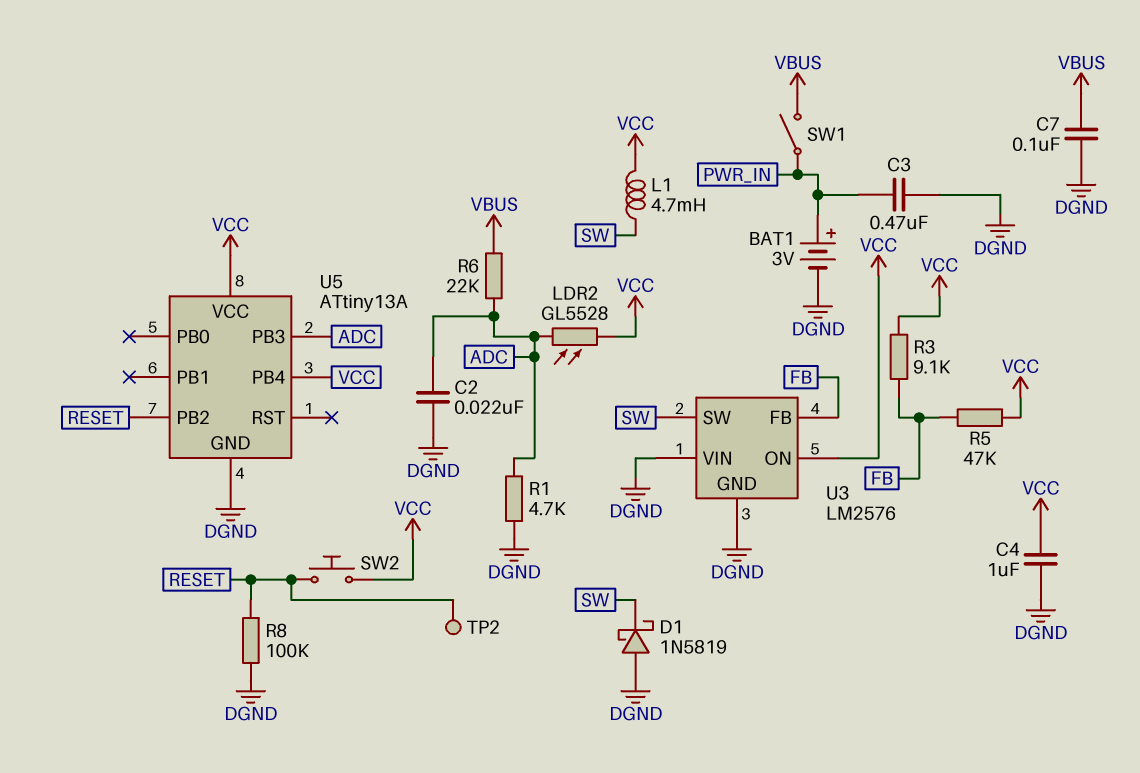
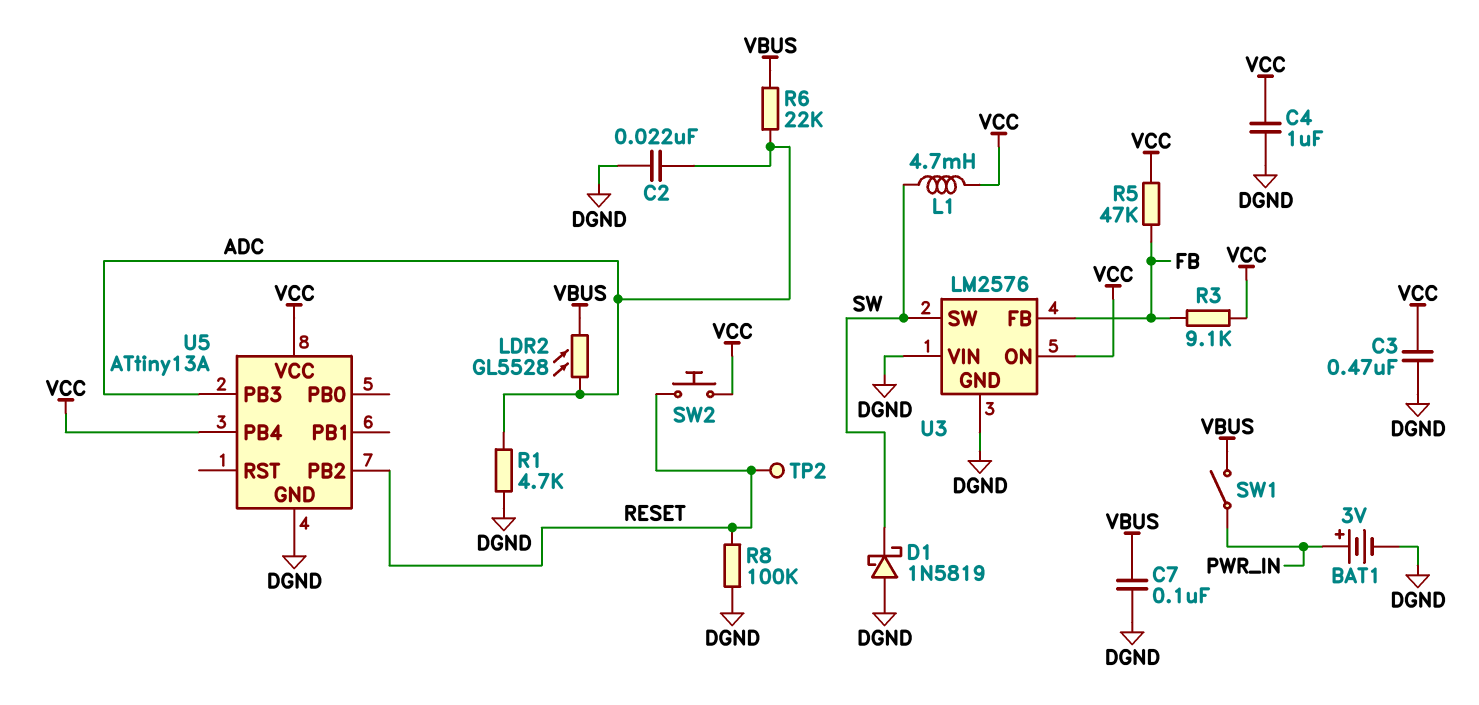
C3: 470nF (DGND, PWR_IN) -> 470nF (DGND, VCC)
LDR2: GL5528 (ADC, VCC) -> GL5528 (ADC, VBUS)

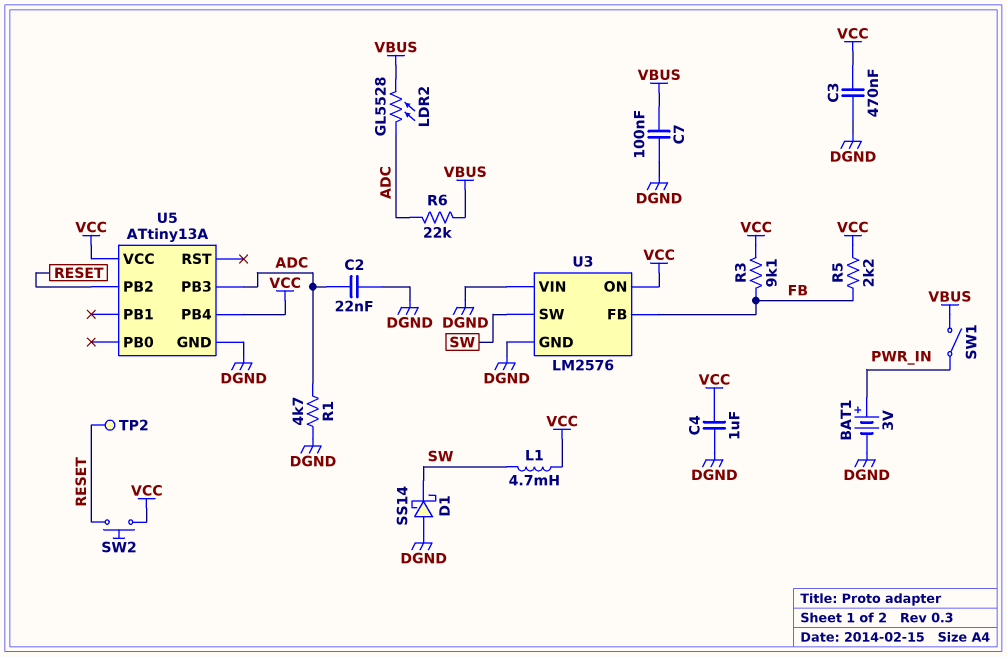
D1: schottky 1N5819 (A DGND, K SW) -> schottky SS14 (A DGND, K SW)
R5: 47k (FB, VCC) -> 2.2k (FB, VCC)
R8: 100k (DGND, RESET) -> none

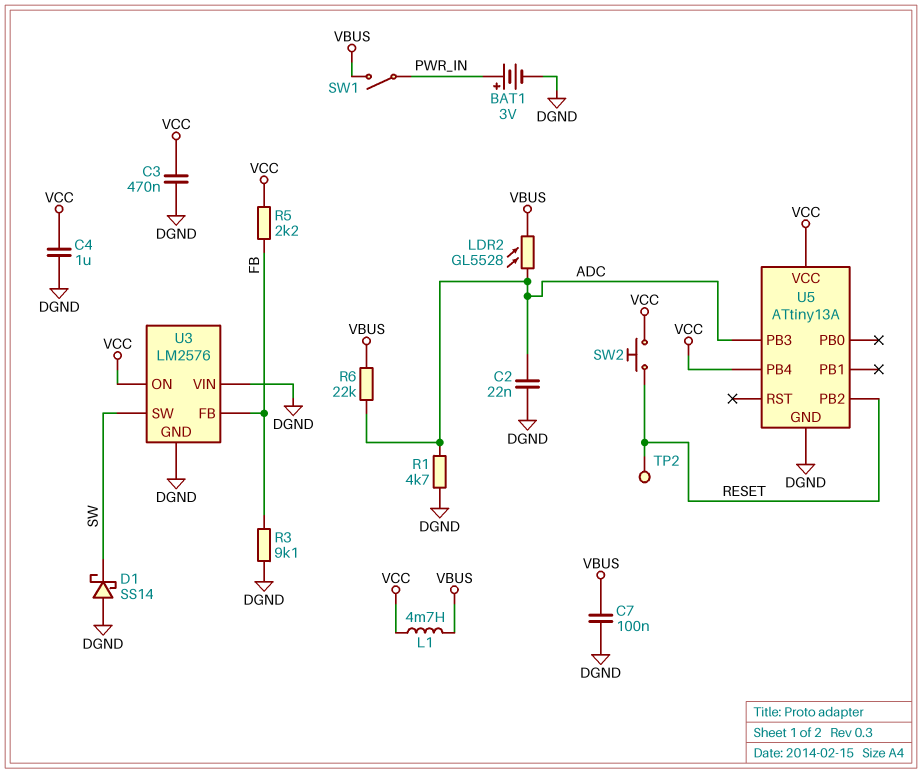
L1: 4.7mH (SW, VCC) -> 4.7mH (VBUS, VCC)
R3: 9.1k (FB, VCC) -> 9.1k (DGND, FB)

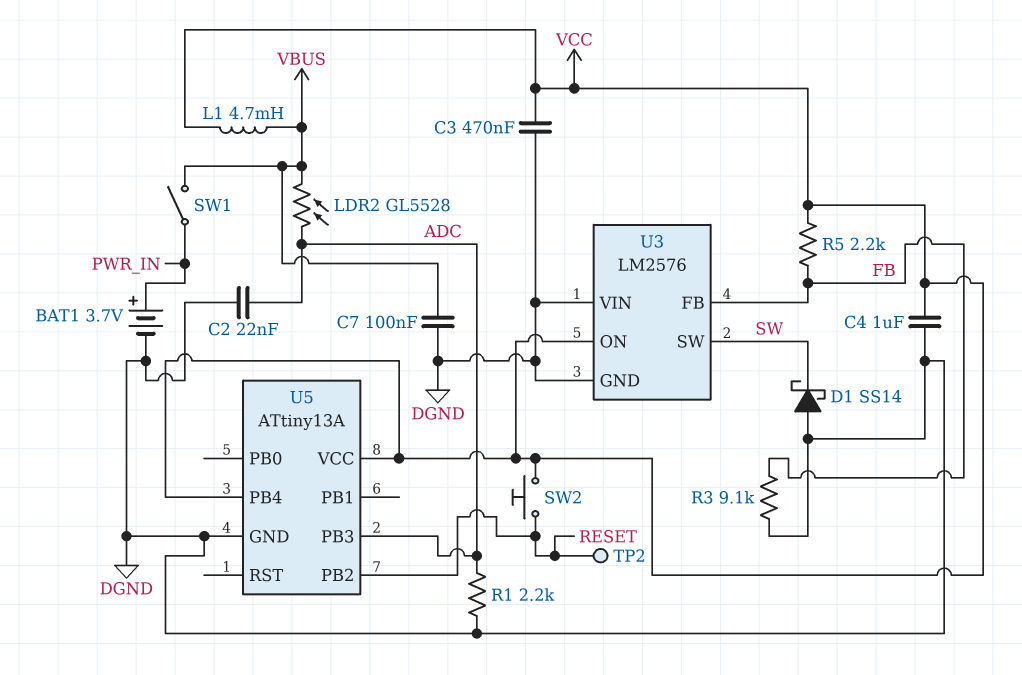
BAT1: 3V (plus PWR_IN, minus DGND) -> 3.7V (plus PWR_IN, minus DGND)
R1: 4.7k (ADC, DGND) -> 2.2k (ADC, DGND)
R6: 22k (ADC, VBUS) -> none

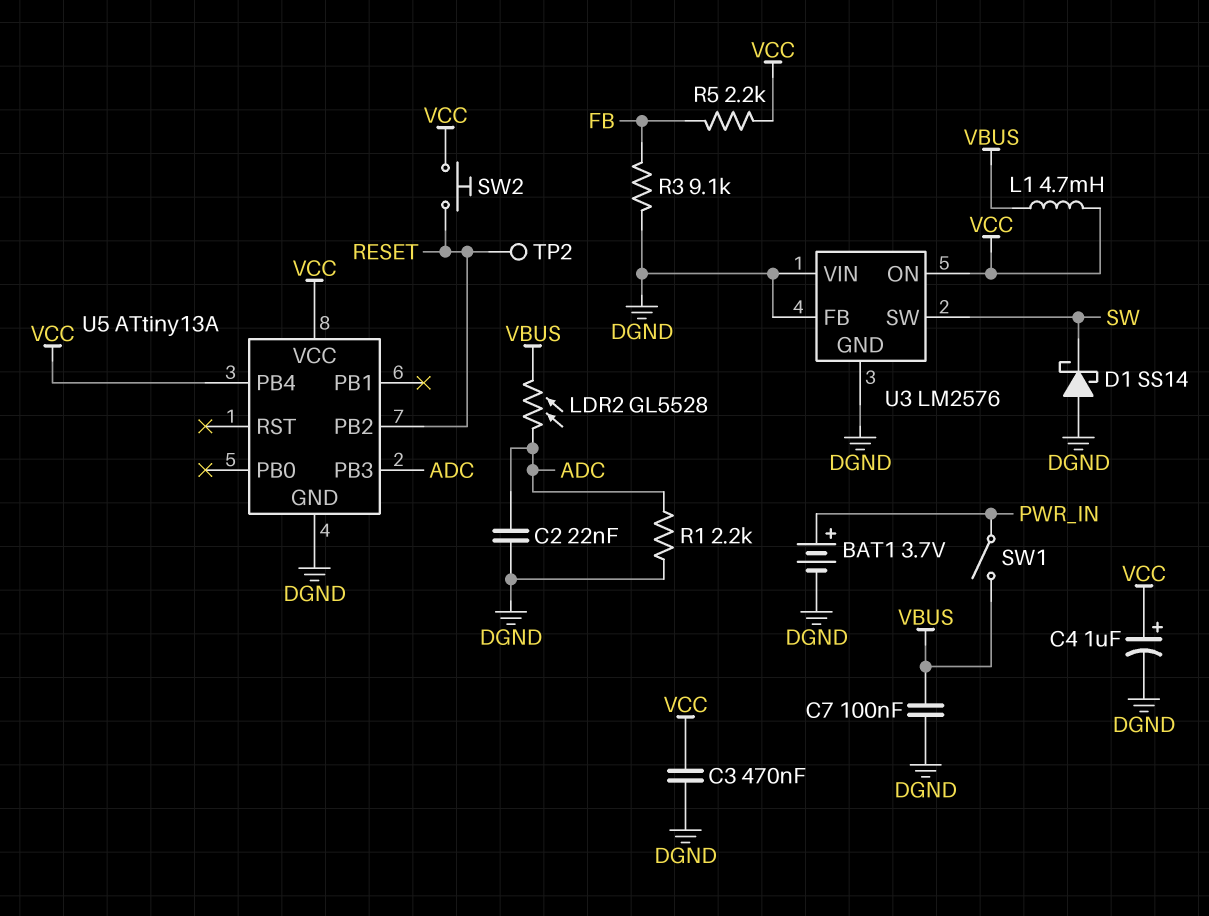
C4: 1uF (DGND, VCC) -> 1uF (plus VCC, minus DGND)
U3 pin FB: FB -> DGND

